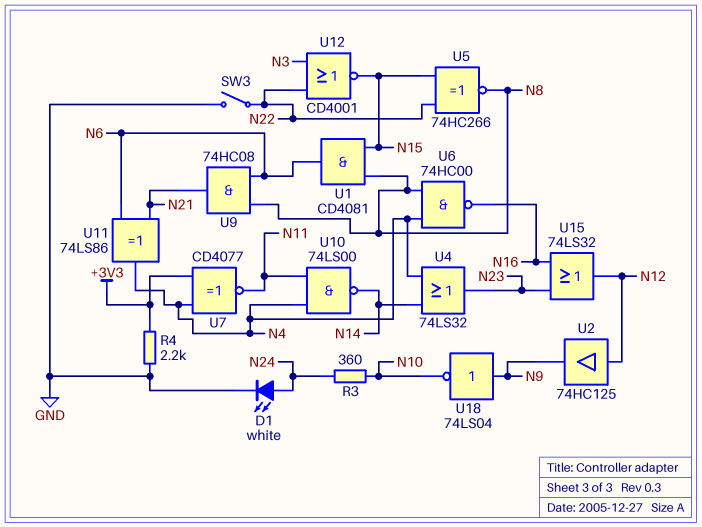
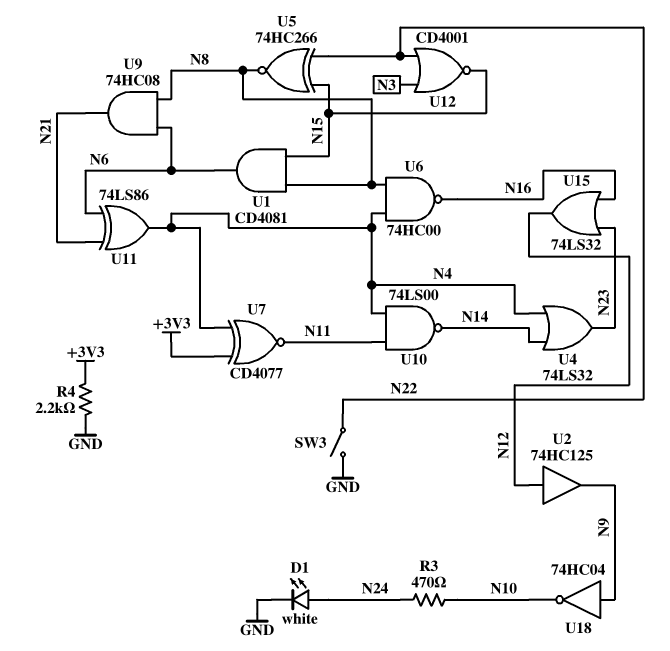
R3: 360 (N10, N24) -> 470 (N10, N24)
U18: NOT 74LS04 (in N9, out N10) -> NOT 74HC04 (in N9, out N10)

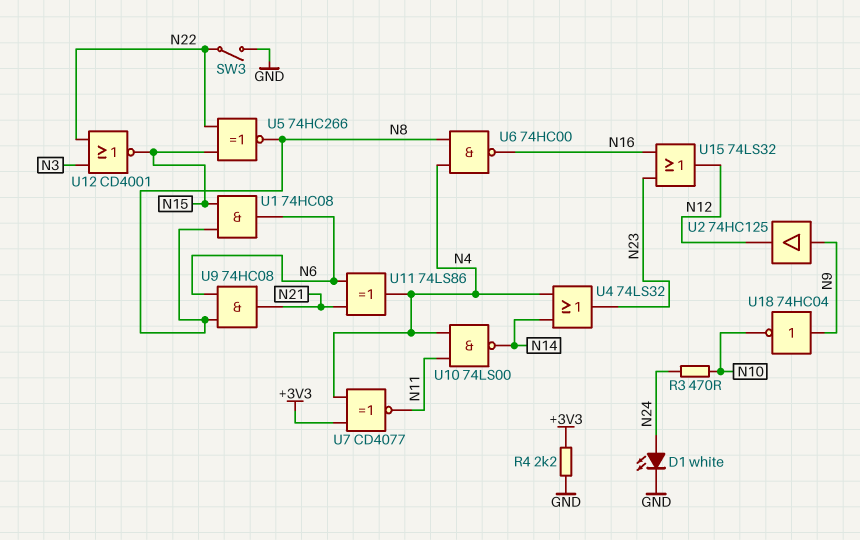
U1: AND CD4081 (in N8, in N15, out N6) -> AND 74HC08 (in N8, in N15, out N6)
U2: buffer 74HC125 (in N12, out N9) -> buffer 74HC125 (in N9, out N12)

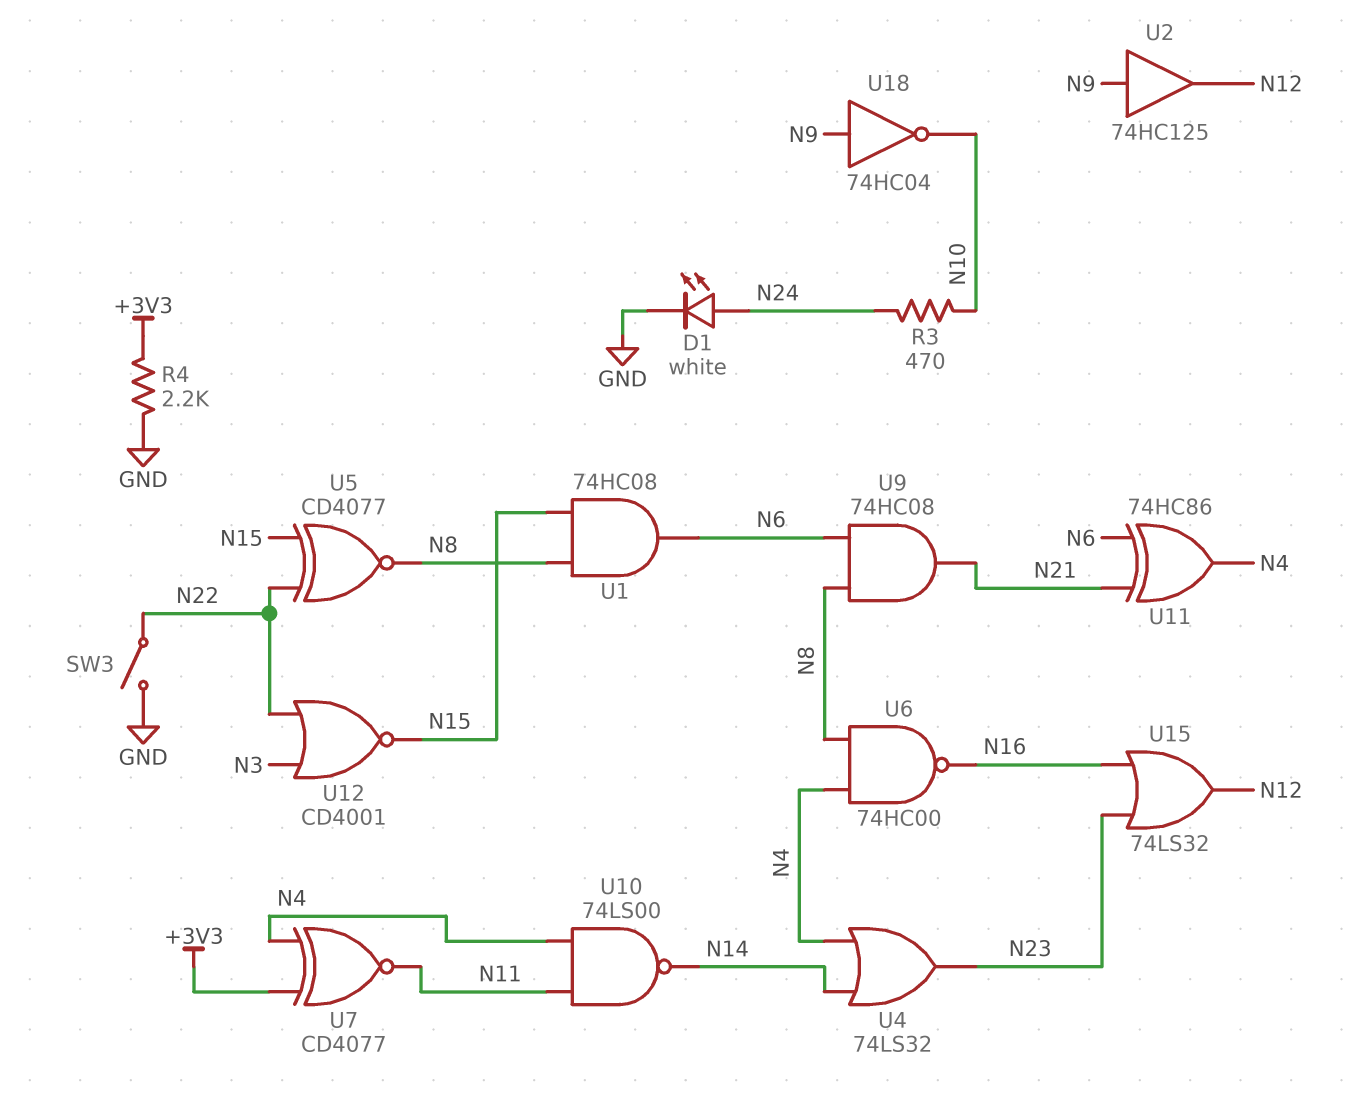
U5: XNOR 74HC266 (in N15, in N22, out N8) -> XNOR CD4077 (in N15, in N22, out N8)
U11: XOR 74LS86 (in N6, in N21, out N4) -> XOR 74HC86 (in N6, in N21, out N4)

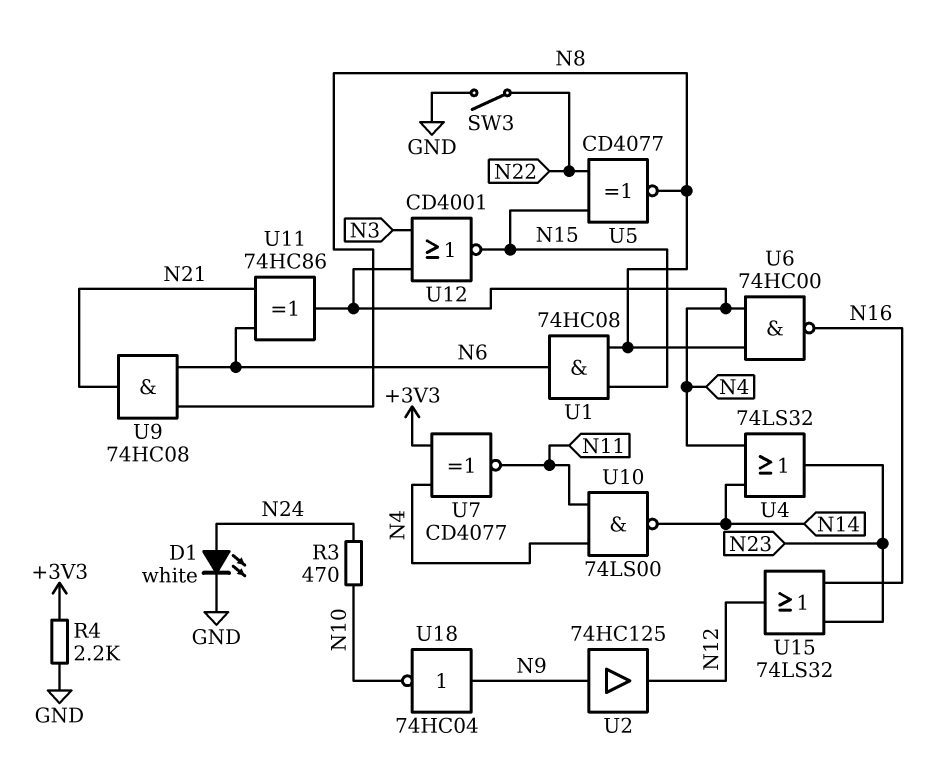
U12: NOR CD4001 (in N3, in N22, out N15) -> NOR CD4001 (in N3, in N4, out N15)

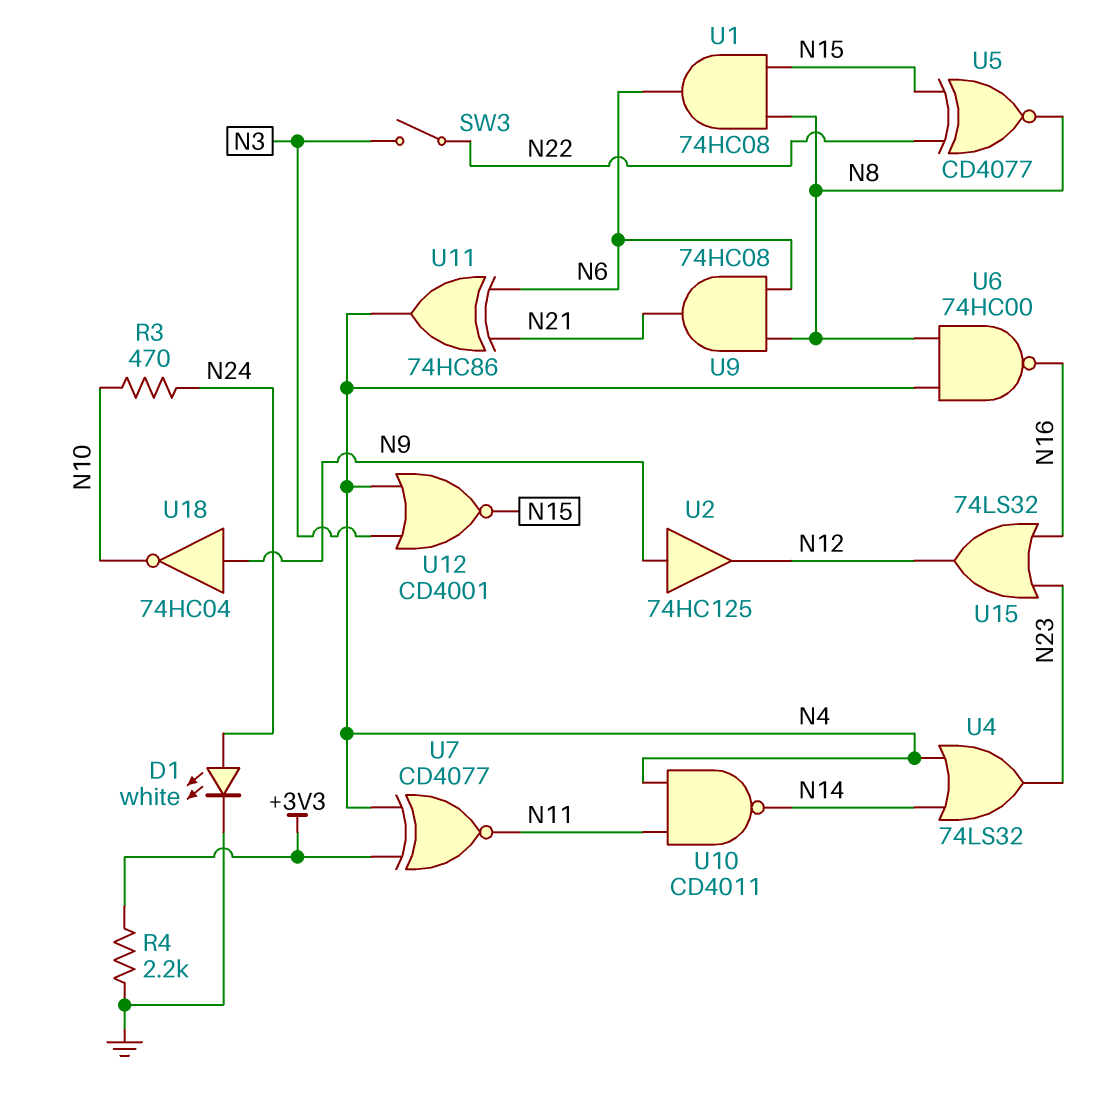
SW3: switch (GND, N22) -> switch (N3, N22)
U10: NAND 74LS00 (in N4, in N11, out N14) -> NAND CD4011 (in N4, in N11, out N14)

